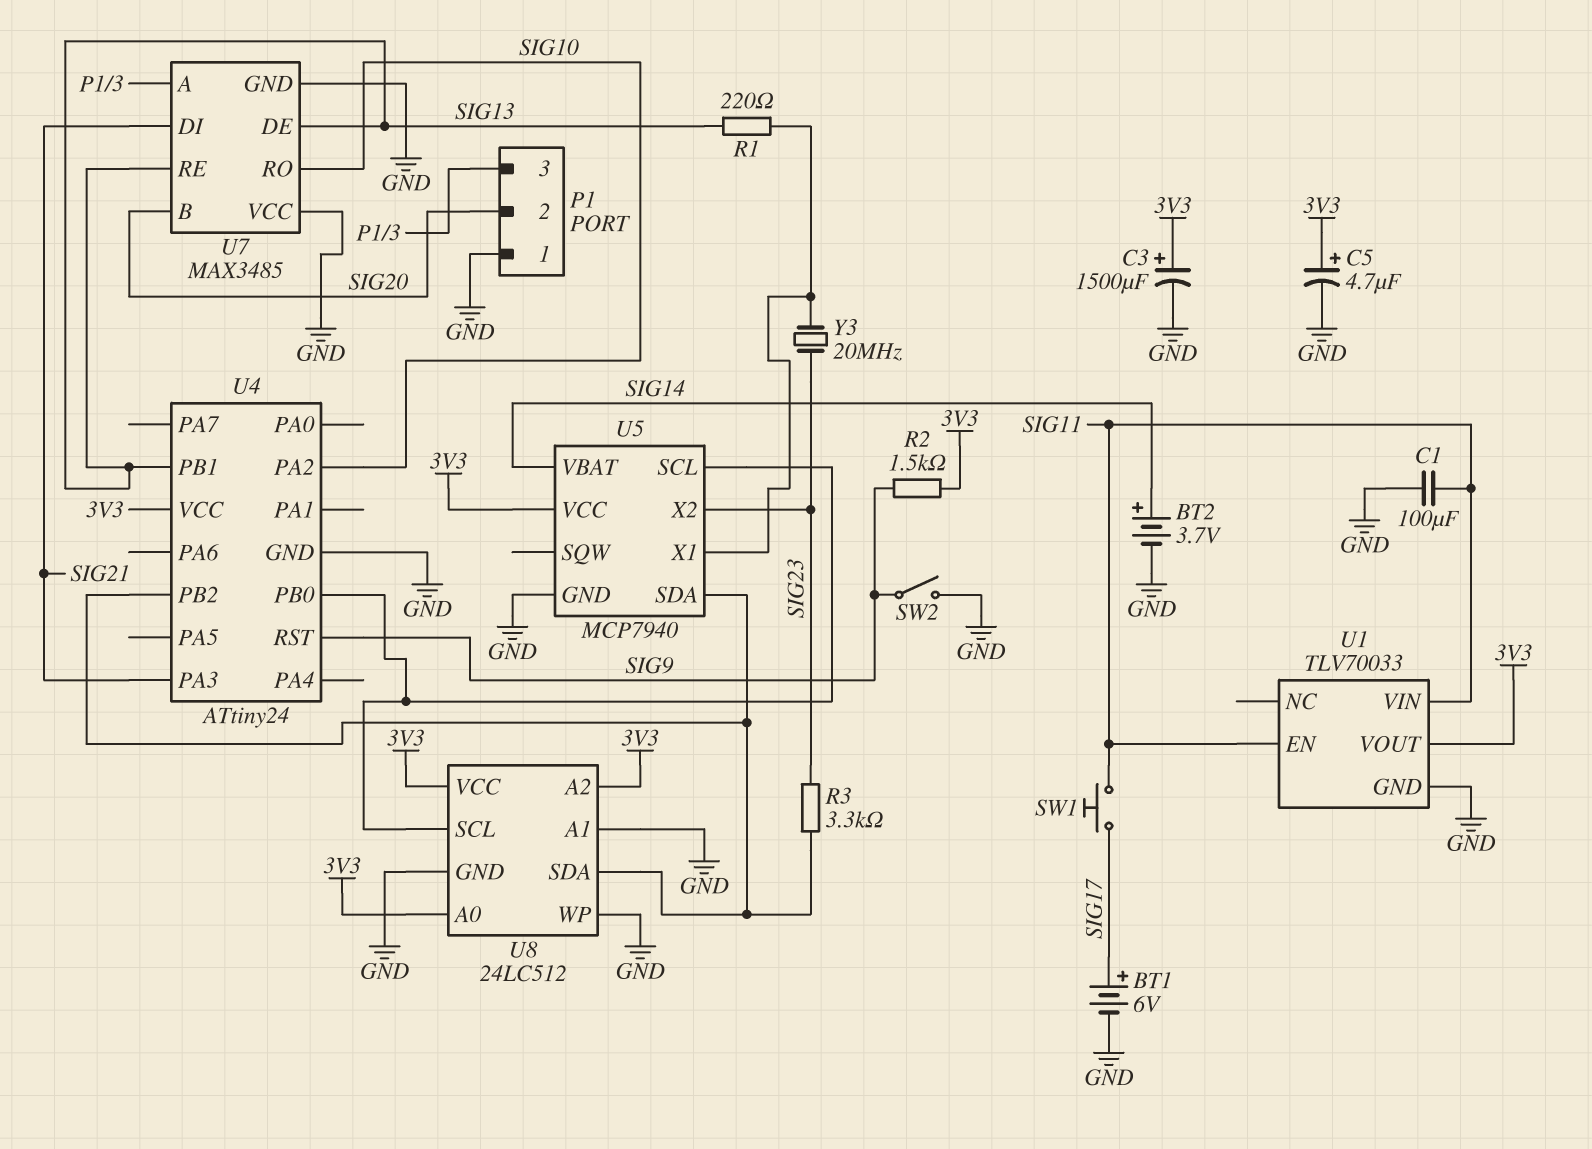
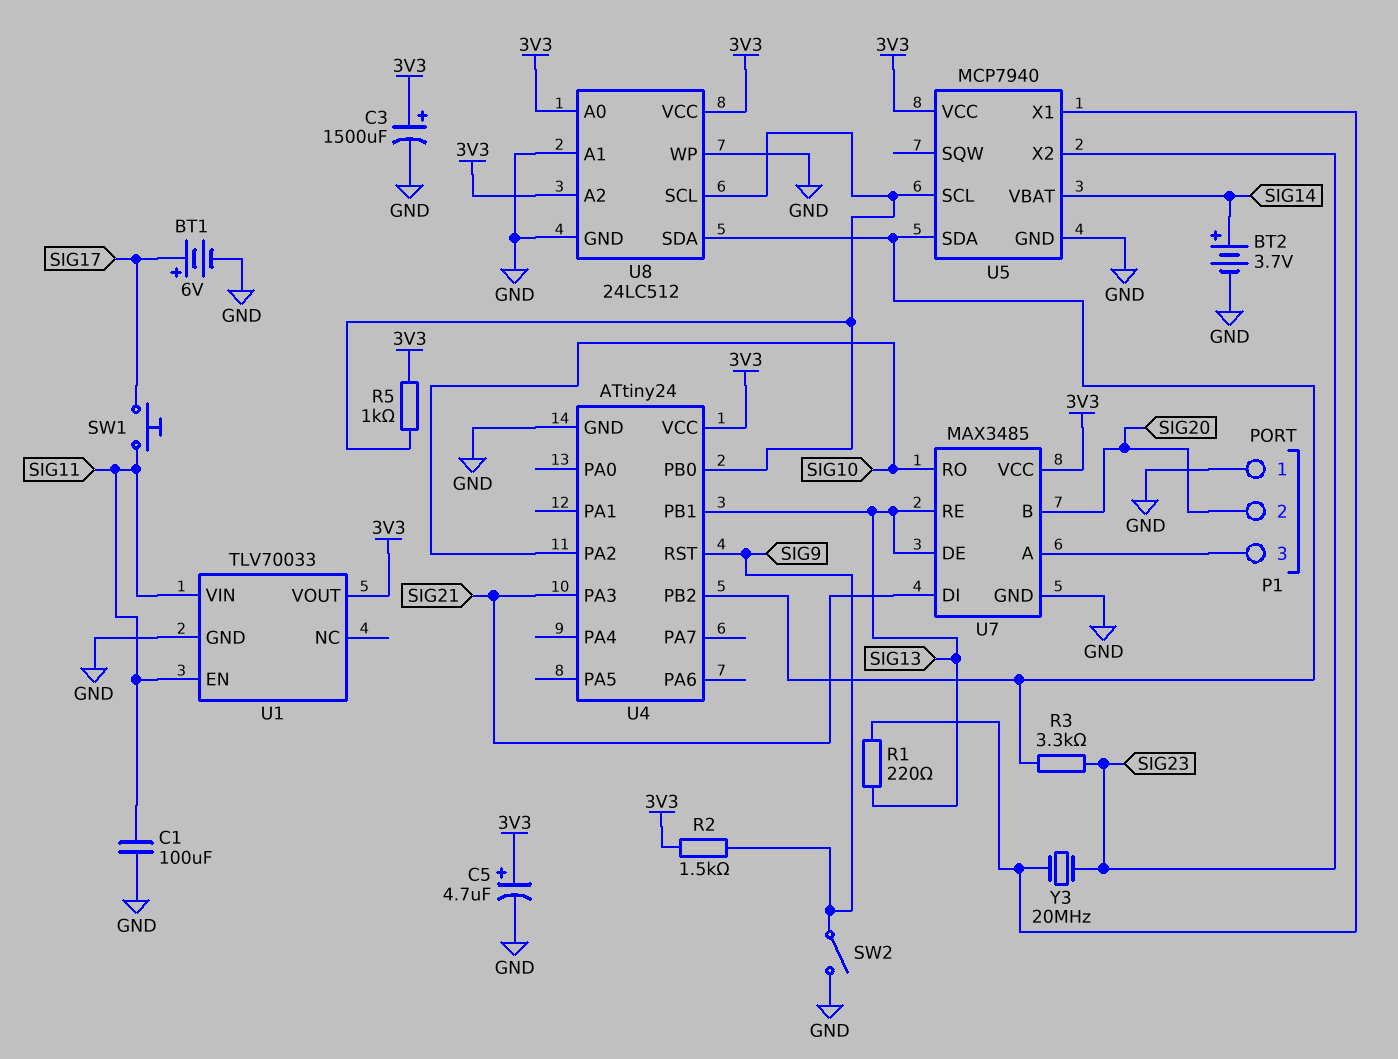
R5: none -> 1k (3V3, U4/PB0)
U7 pin VCC: GND -> 3V3

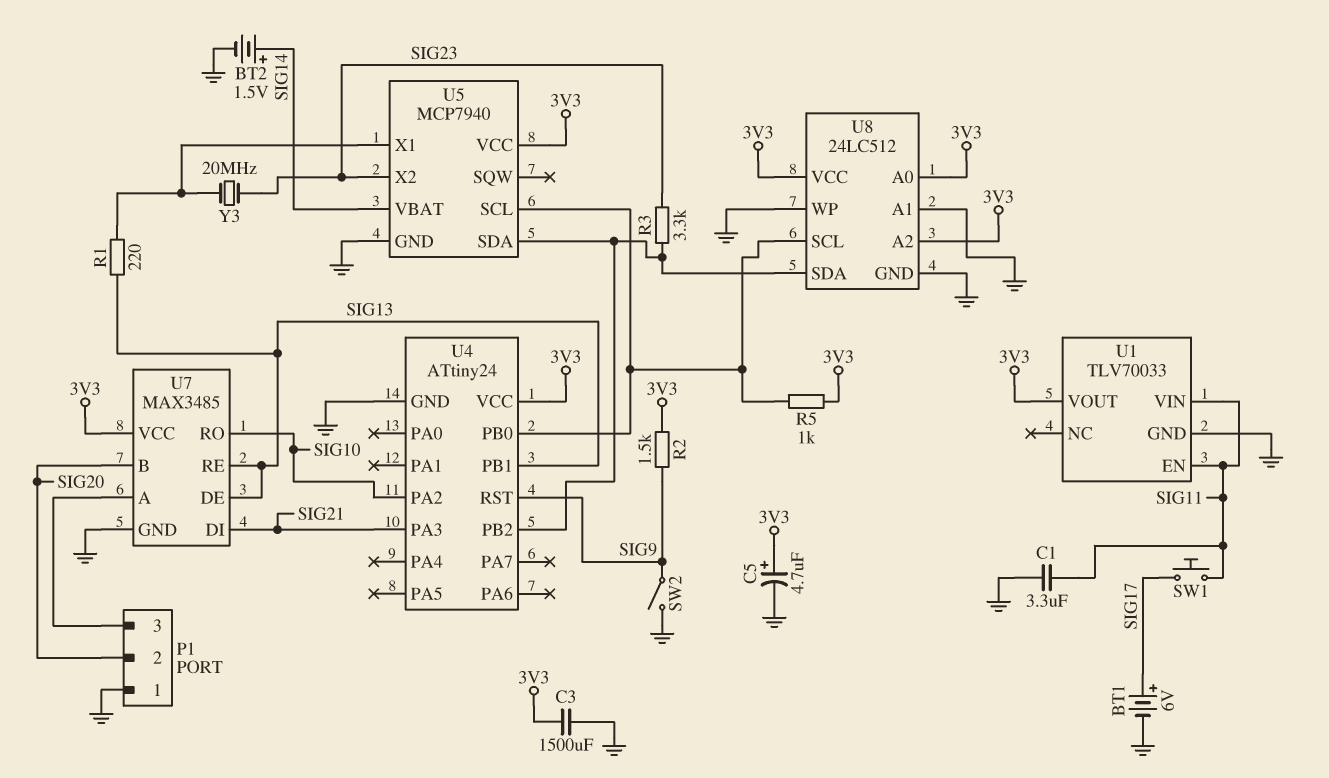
BT2: 3.7V (plus SIG14, minus GND) -> 1.5V (plus SIG14, minus GND)
C1: 100uF (GND, SIG11) -> 3.3uF (GND, SIG11)
C3: 1500uF (plus 3V3, minus GND) -> 1500uF (3V3, GND)

